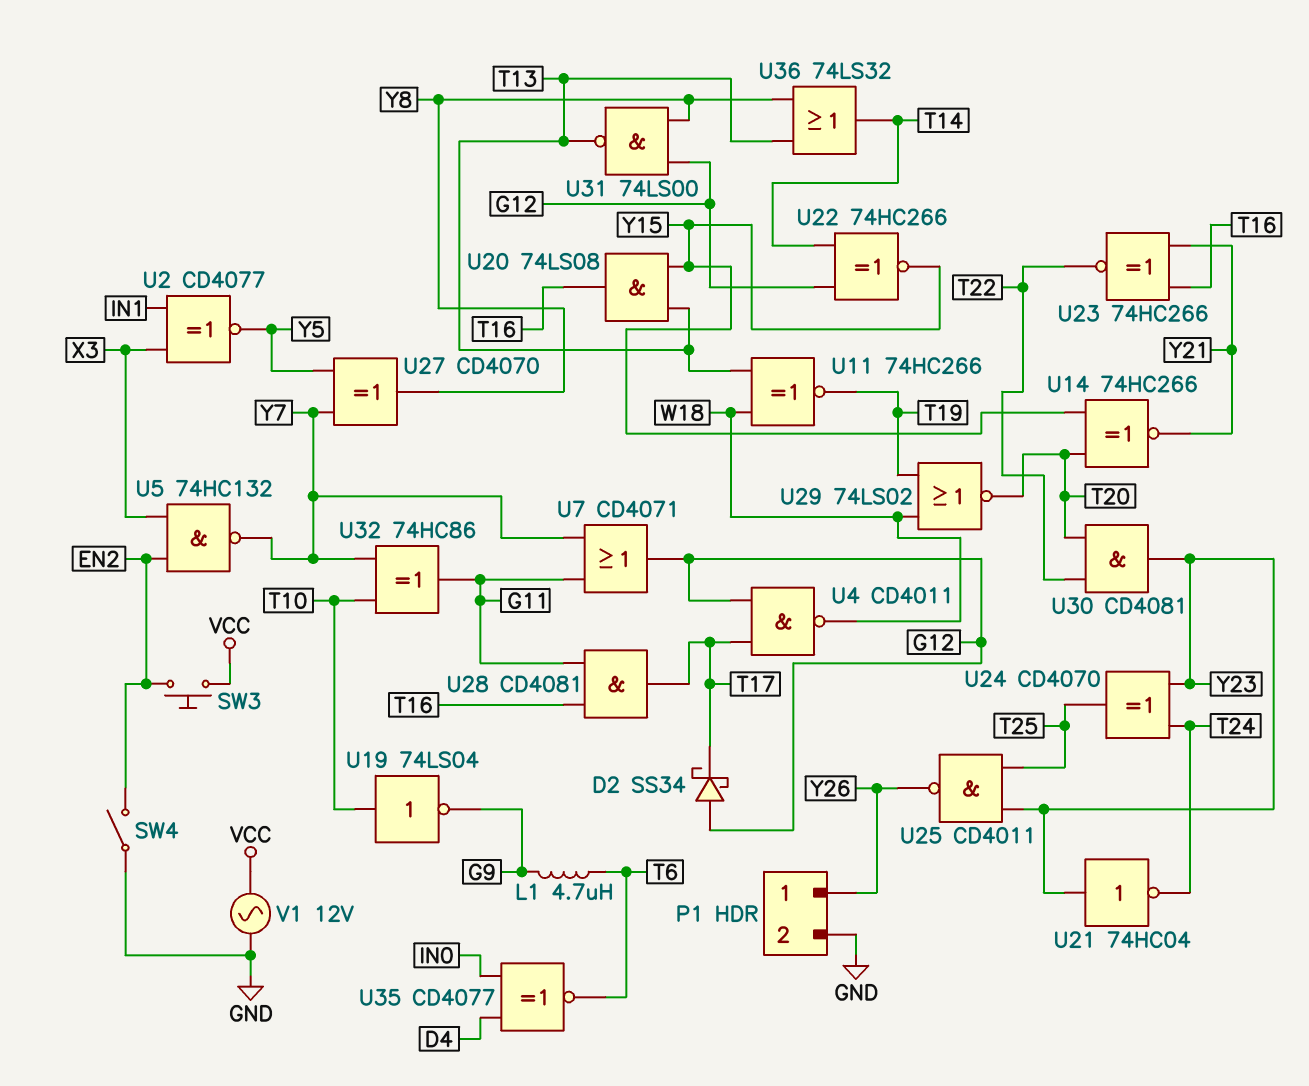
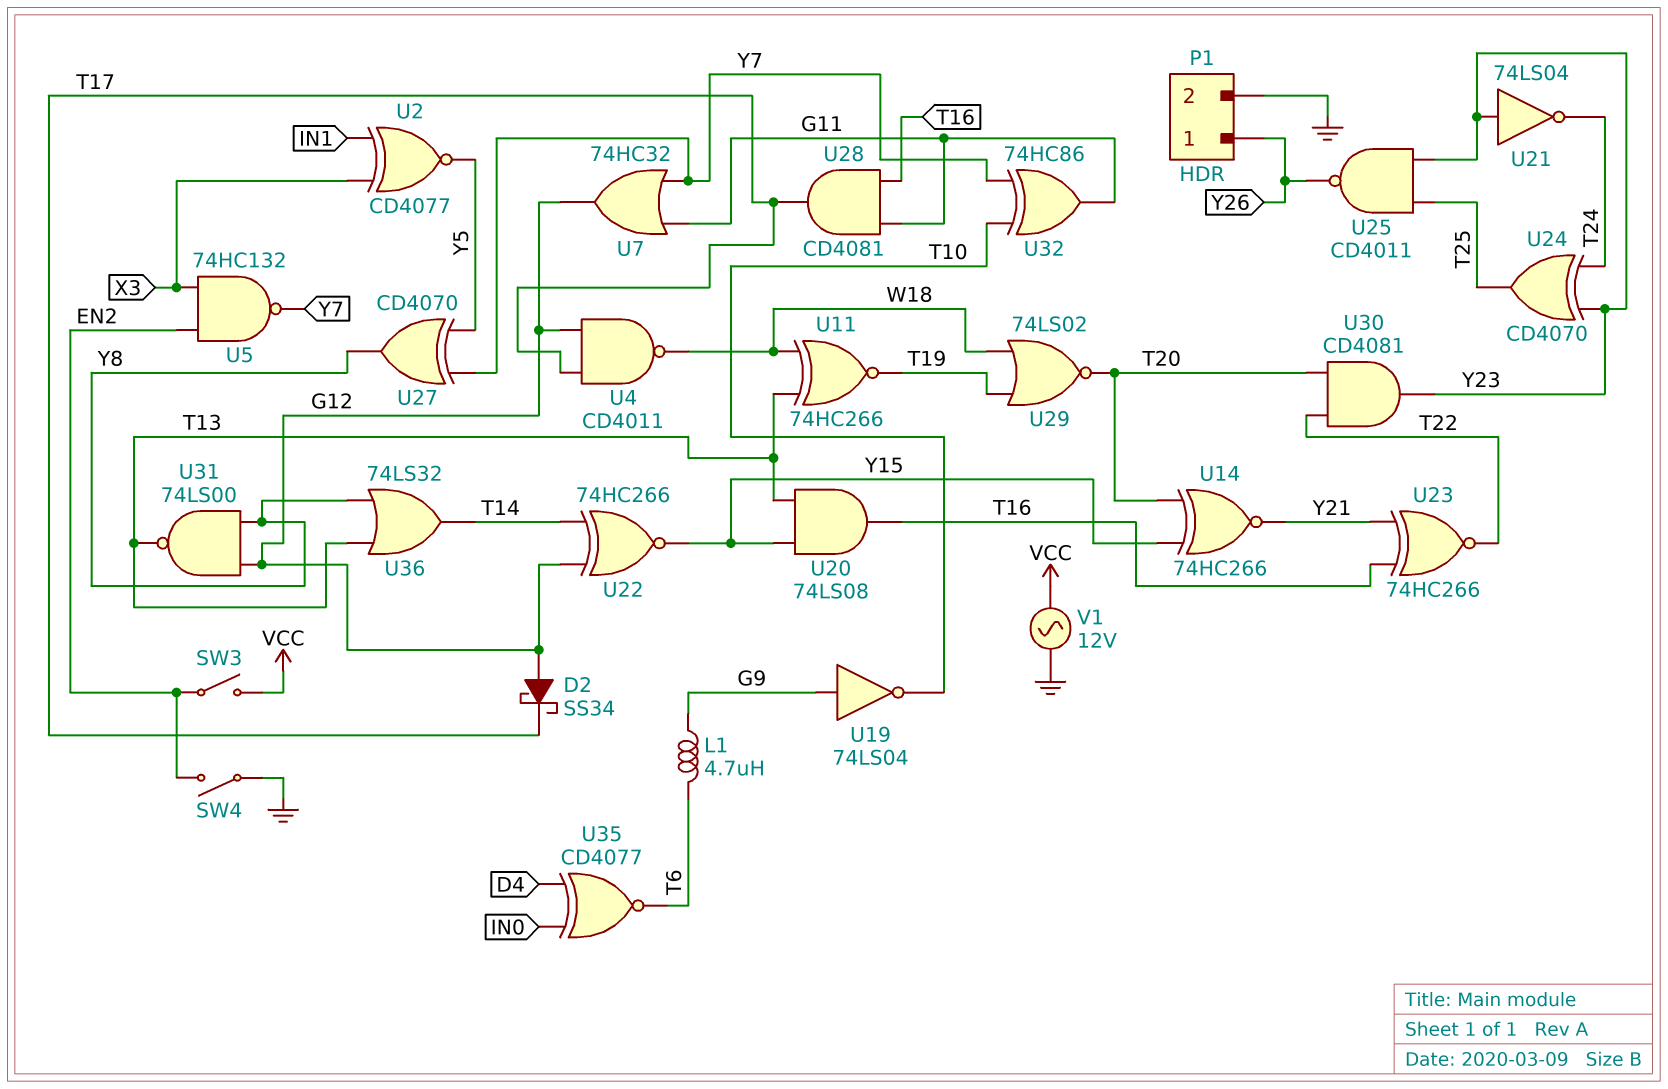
SW3: button (EN2, VCC) -> switch (EN2, VCC)
U7: OR CD4071 (in G11, in Y7, out G12) -> OR 74HC32 (in G11, in Y7, out G12)
U19: NOT 74LS04 (in T10, out G9) -> NOT 74LS04 (in G9, out T10)
U21: NOT 74HC04 (in Y23, out T24) -> NOT 74LS04 (in Y23, out T24)

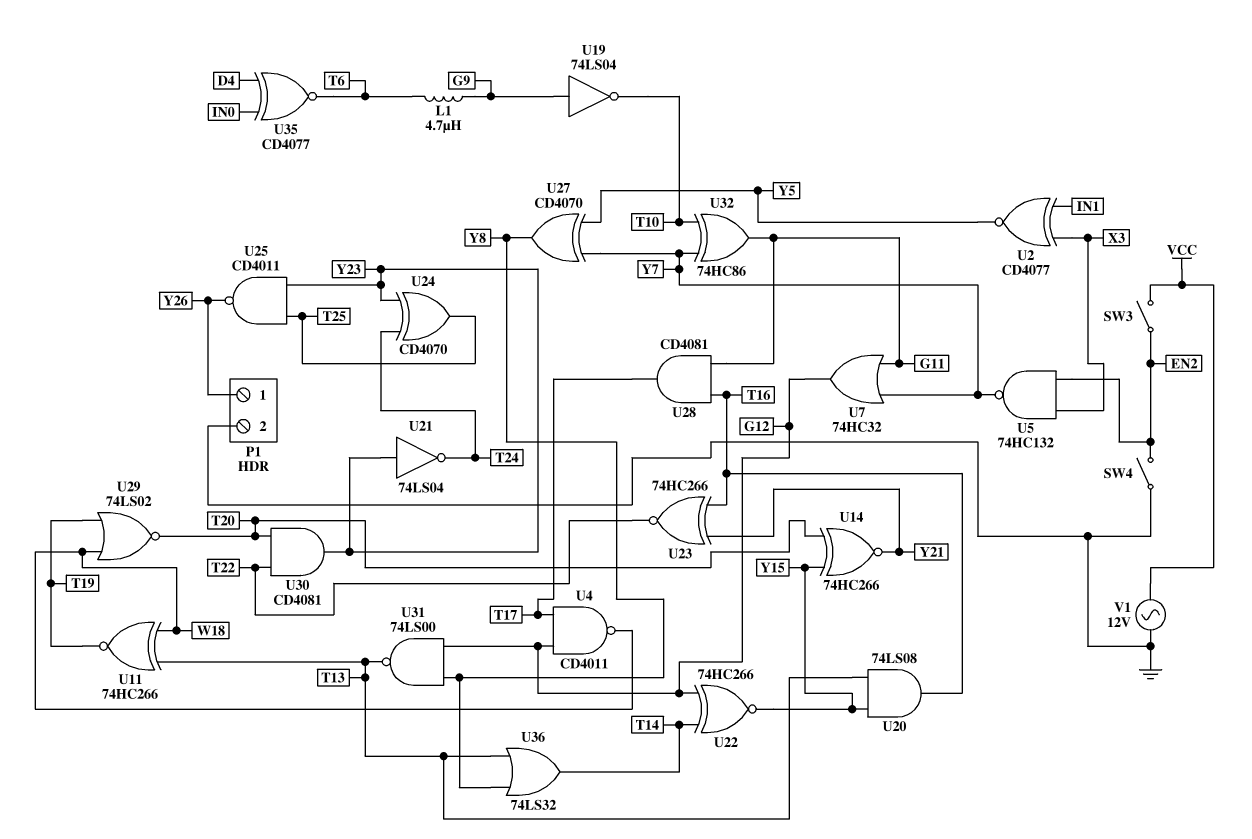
D2: schottky SS34 (A G12, K T17) -> none

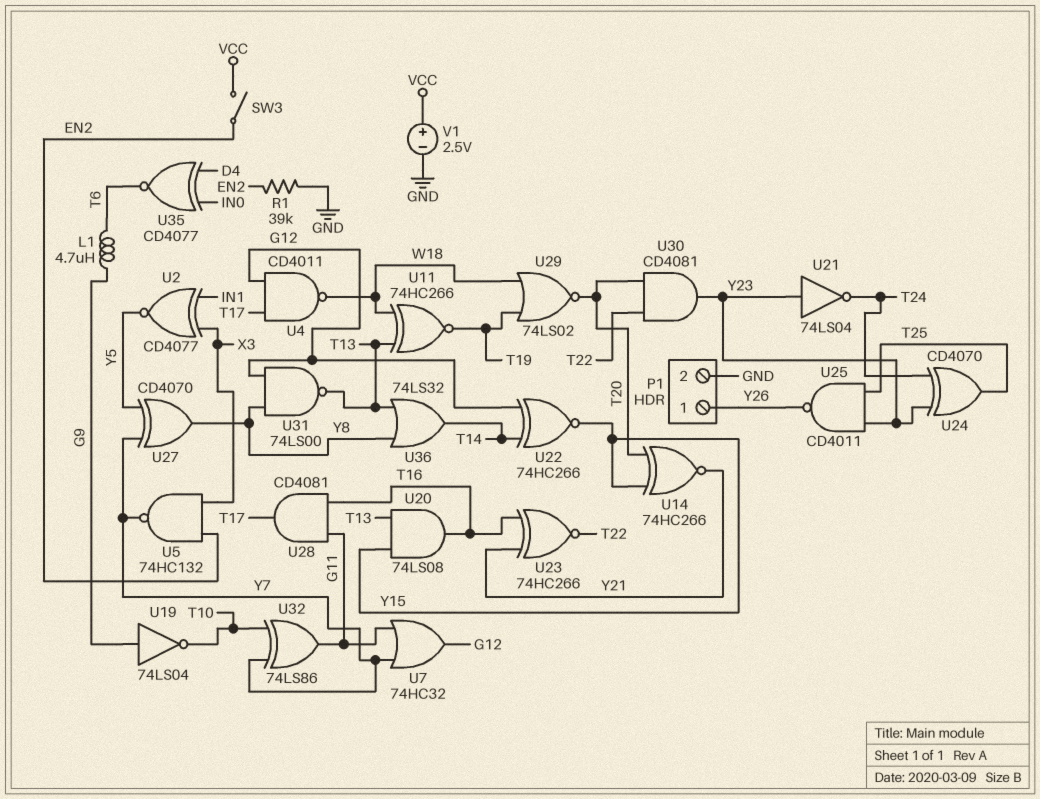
R1: none -> 39k (EN2, GND)
SW4: switch (EN2, GND) -> none
U32: XOR 74HC86 (in T10, in Y7, out G11) -> XOR 74LS86 (in T10, in Y7, out G11)
V1: AC 12V (GND, VCC) -> 2.5V (plus VCC, minus GND)

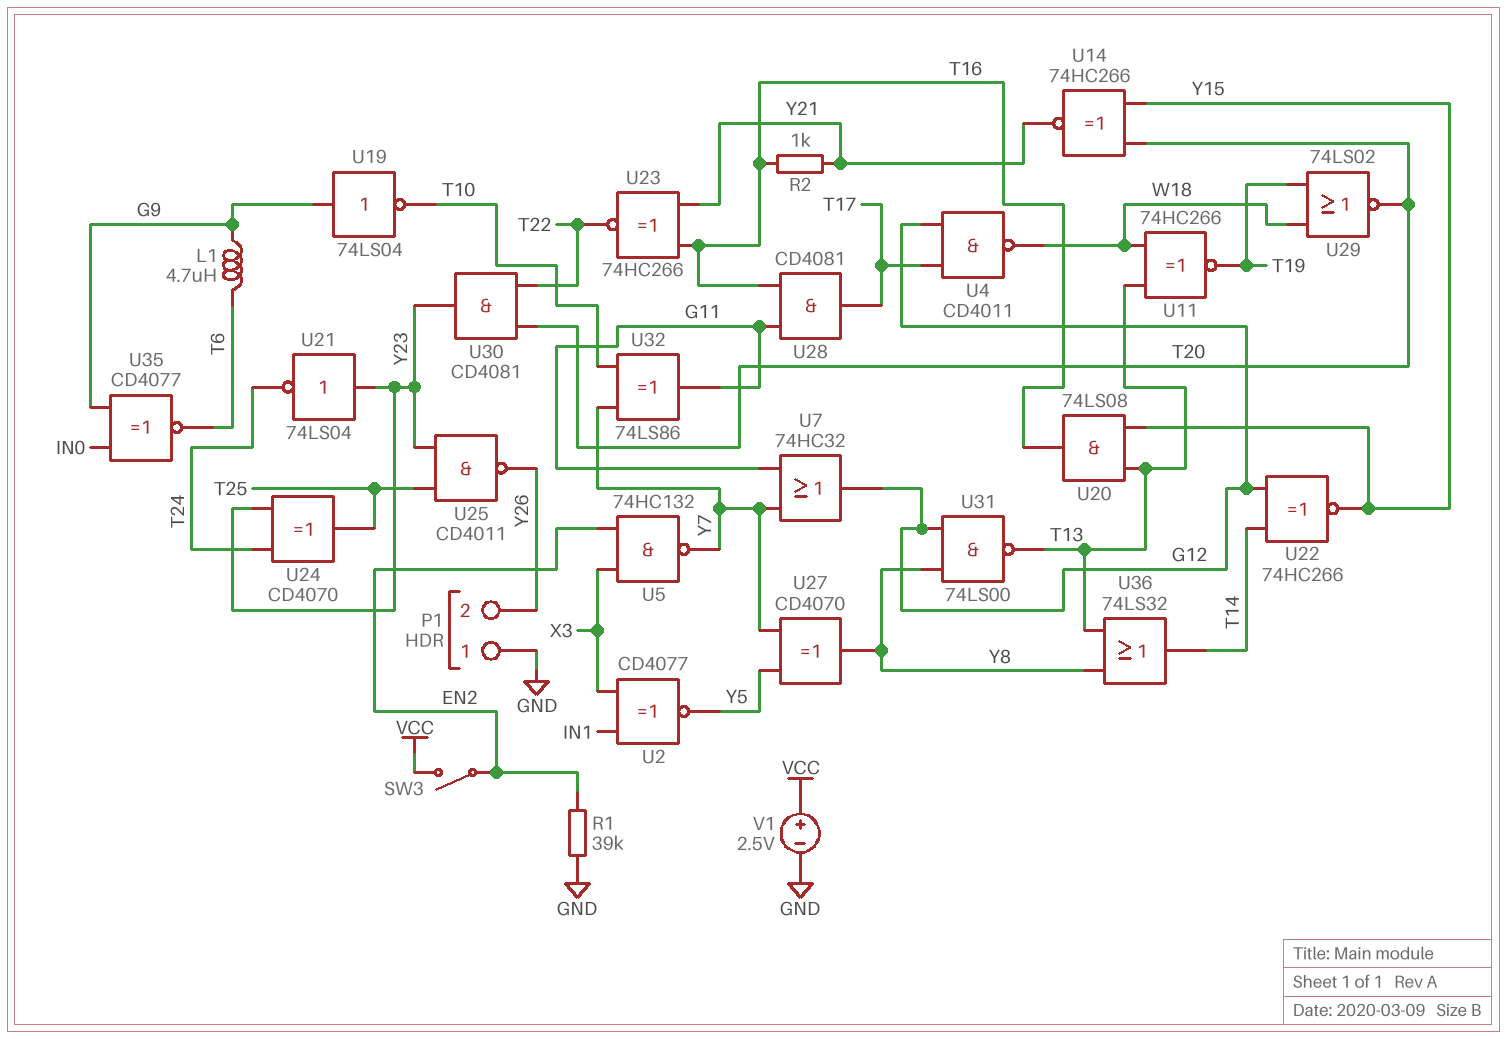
P1 pin 1: Y26 -> GND
P1 pin 2: GND -> Y26
R2: none -> 1k (T16, Y21)
U35: XNOR CD4077 (in D4, in IN0, out T6) -> XNOR CD4077 (in G9, in IN0, out T6)

